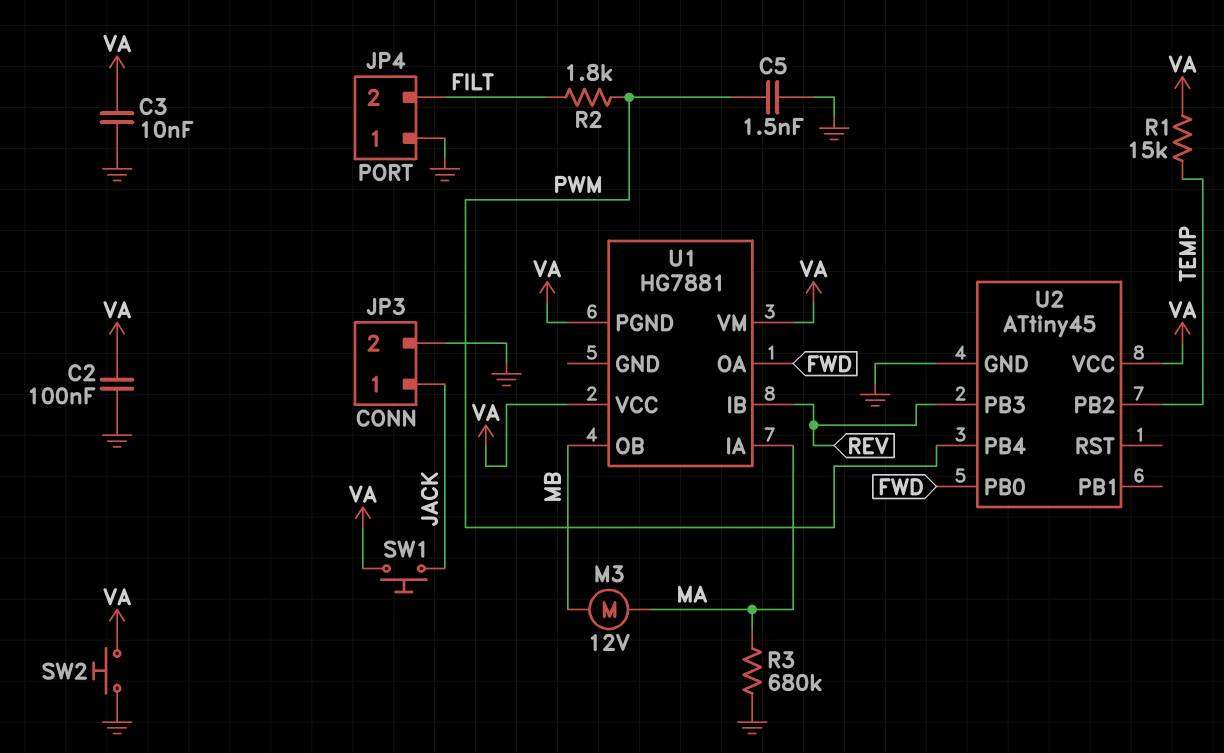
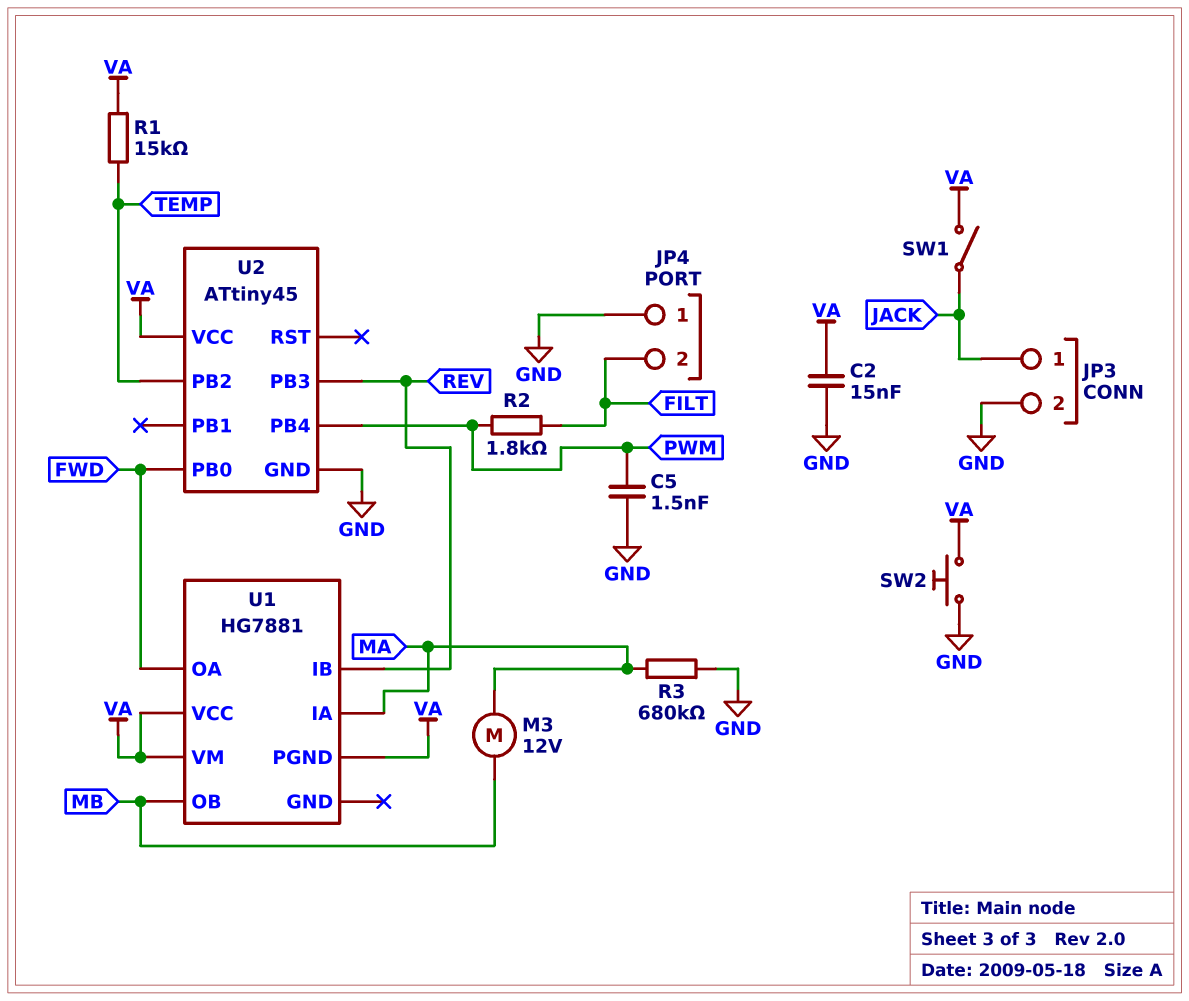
C2: 100nF (GND, VA) -> 15nF (GND, VA)
C3: 10nF (GND, VA) -> none
SW1: button (JACK, VA) -> switch (JACK, VA)

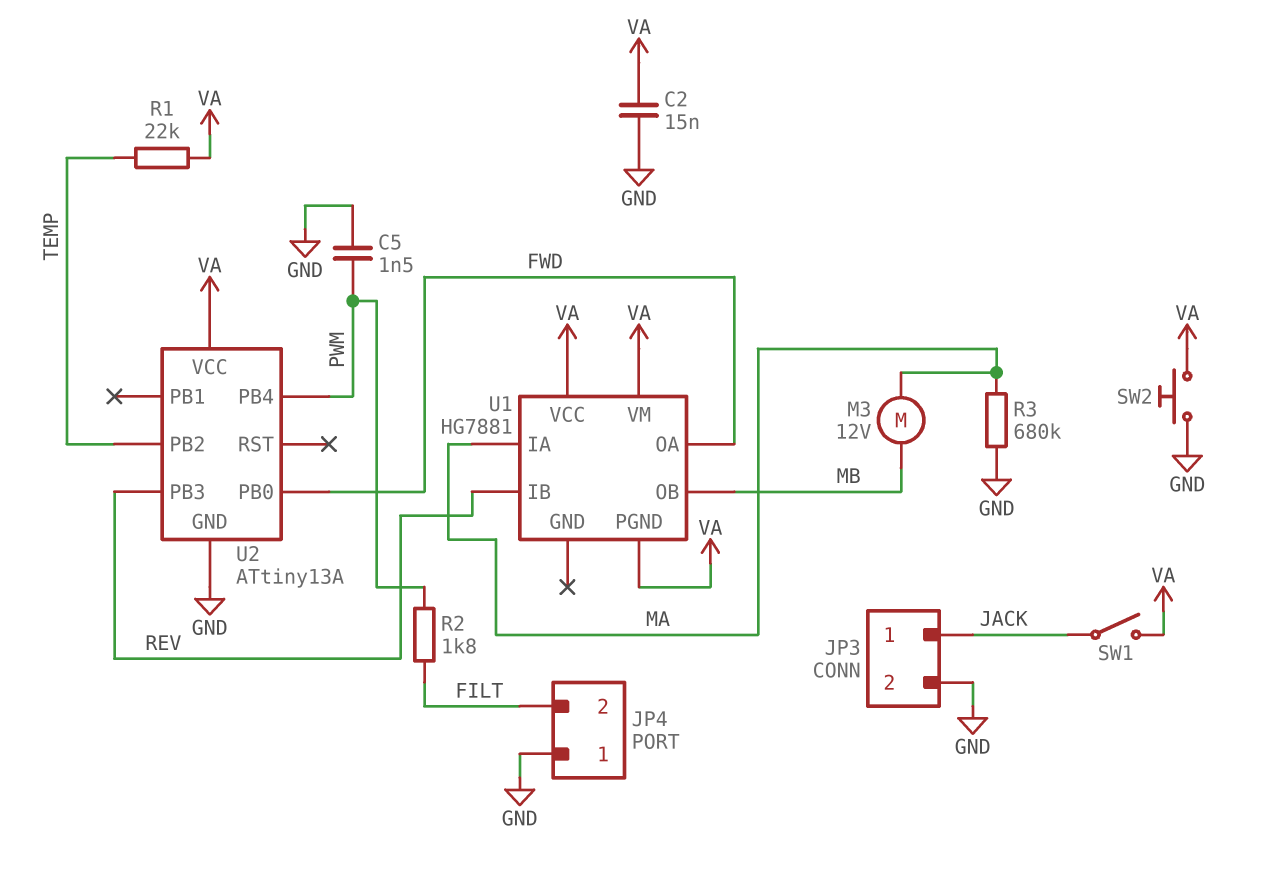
R1: 15k (TEMP, VA) -> 22k (TEMP, VA)
U2: ATtiny45 -> ATtiny13A

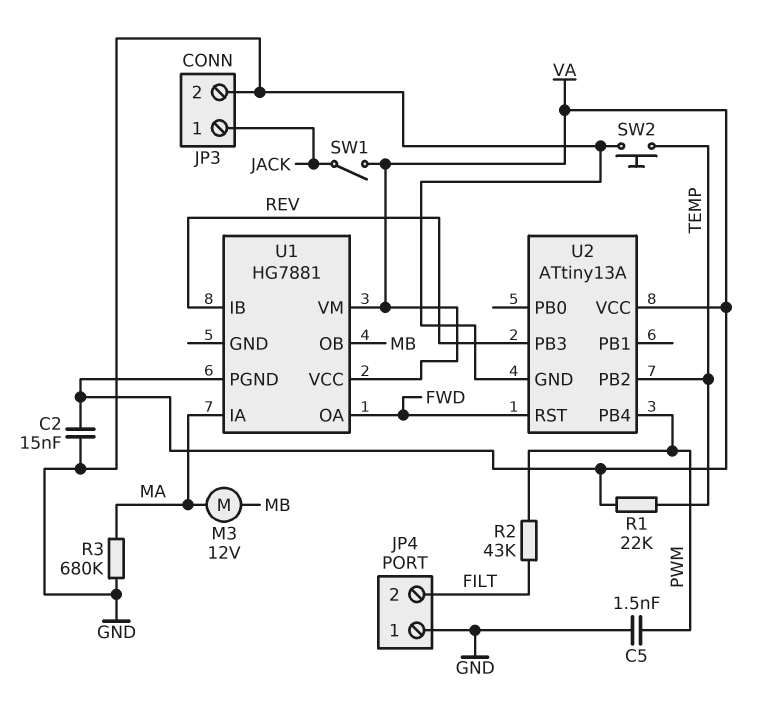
R2: 1.8k (FILT, PWM) -> 43k (FILT, PWM)
SW2: button (GND, VA) -> button (GND, TEMP)
U2 pin PB0: FWD -> none
U2 pin RST: none -> FWD

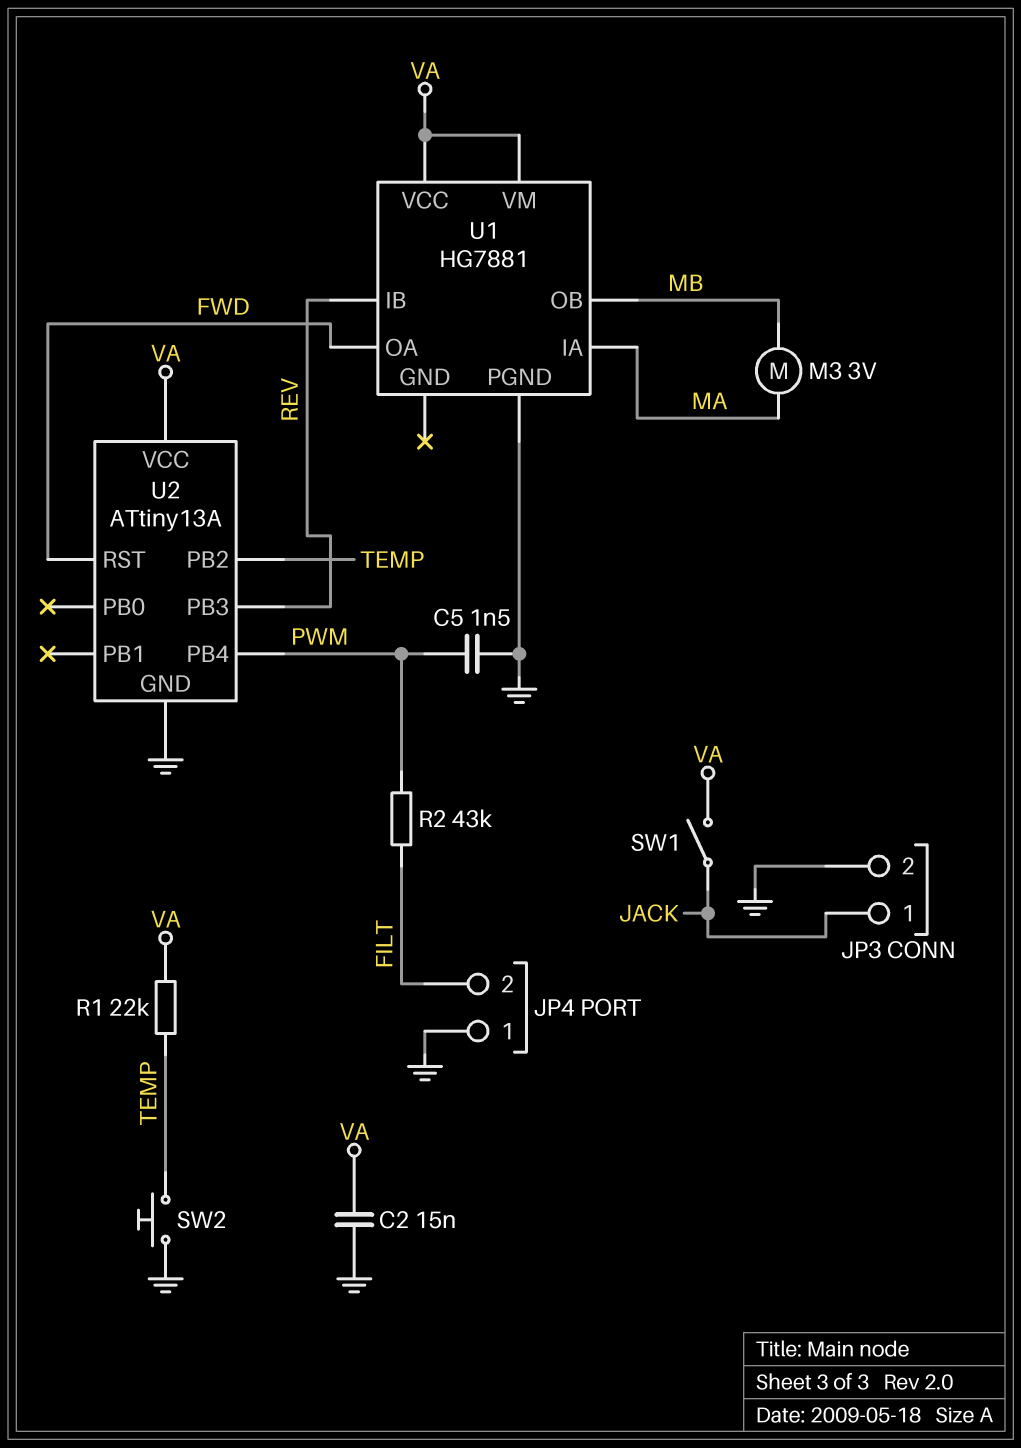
M3: motor 12V (MA, MB) -> motor 3V (MA, MB)
R3: 680k (GND, MA) -> none
U1 pin PGND: VA -> GND

